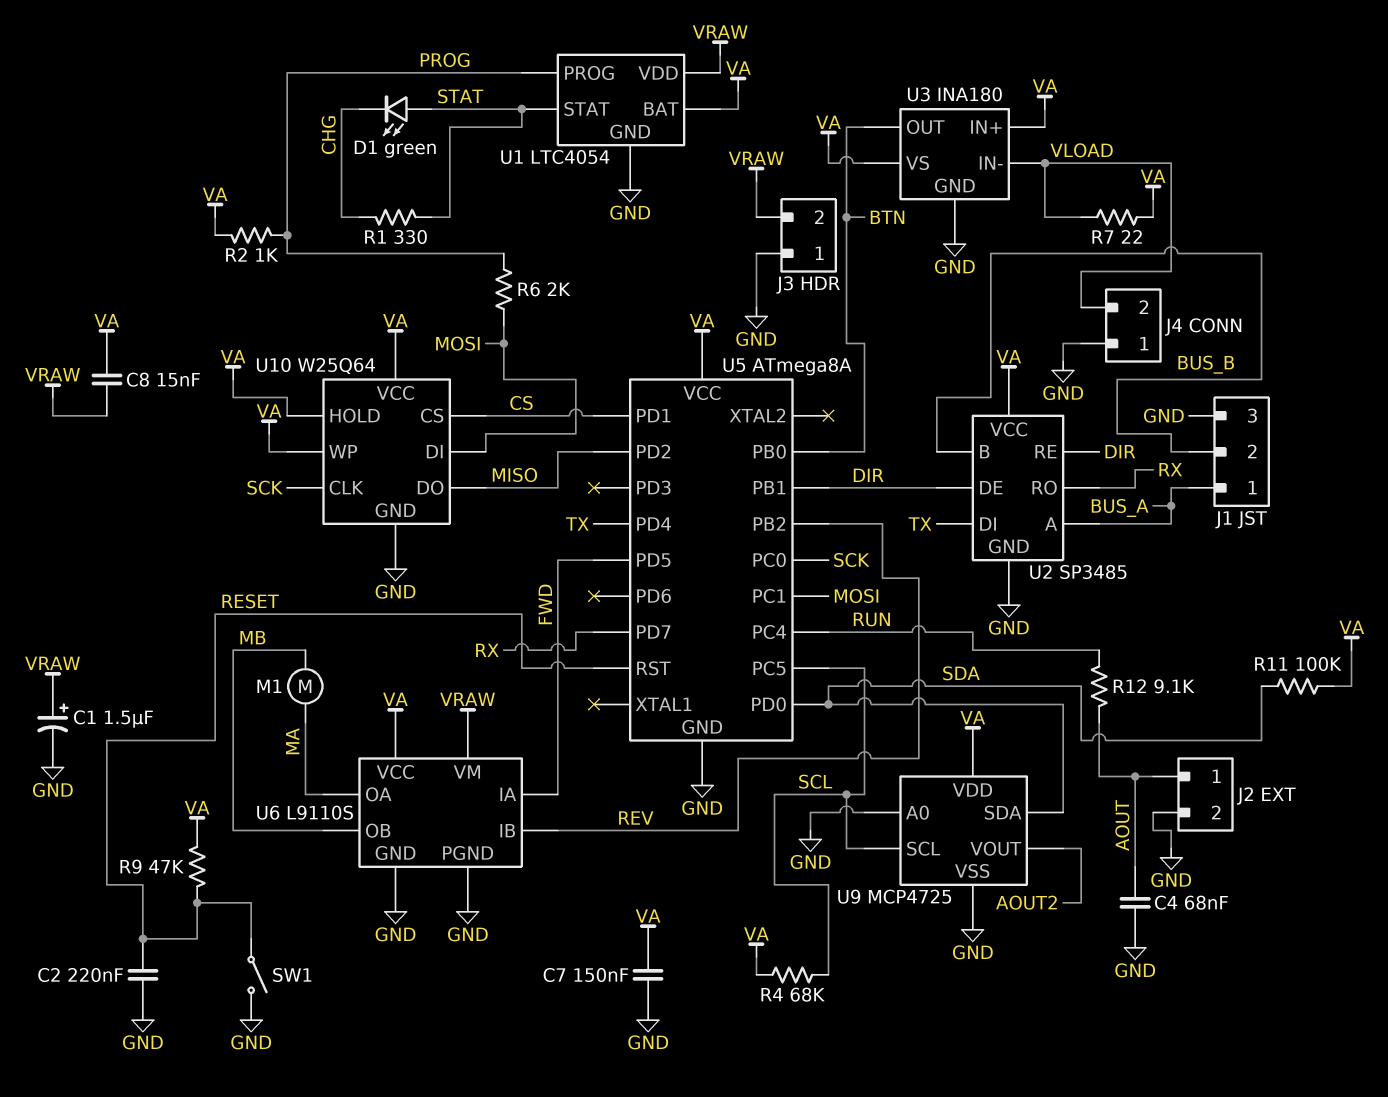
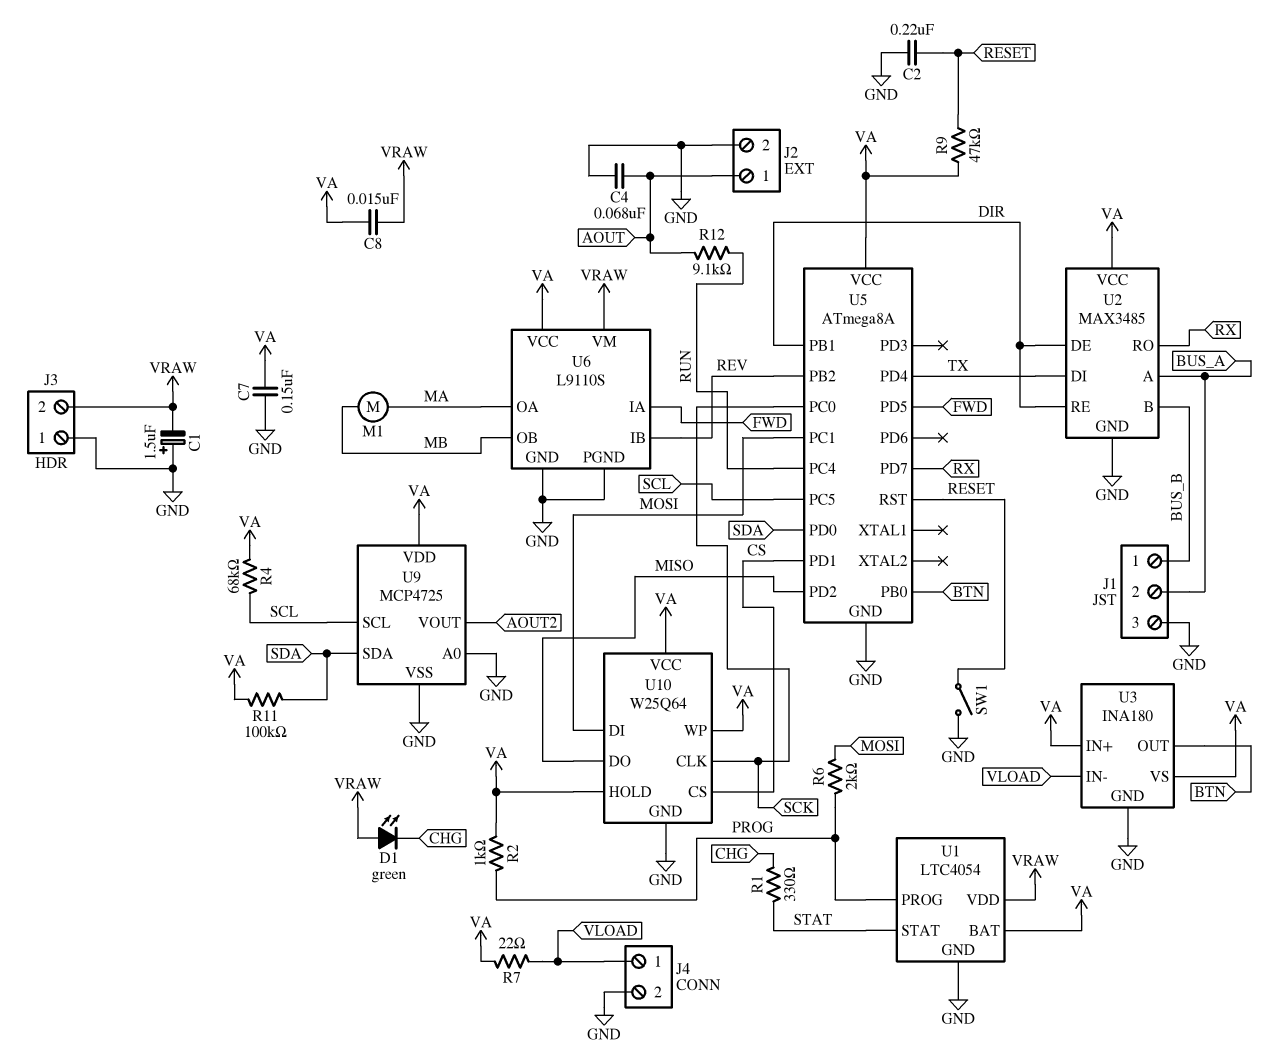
C1: 1.5uF (plus VRAW, minus GND) -> 1.5uF (plus GND, minus VRAW)
D1: LED green (A STAT, K CHG) -> LED green (A VRAW, K CHG)
J1 pin 1: BUS_A -> BUS_B
J1 pin 2: BUS_B -> BUS_A
J4 pin 1: GND -> VLOAD
J4 pin 2: VLOAD -> GND
U2: SP3485 -> MAX3485

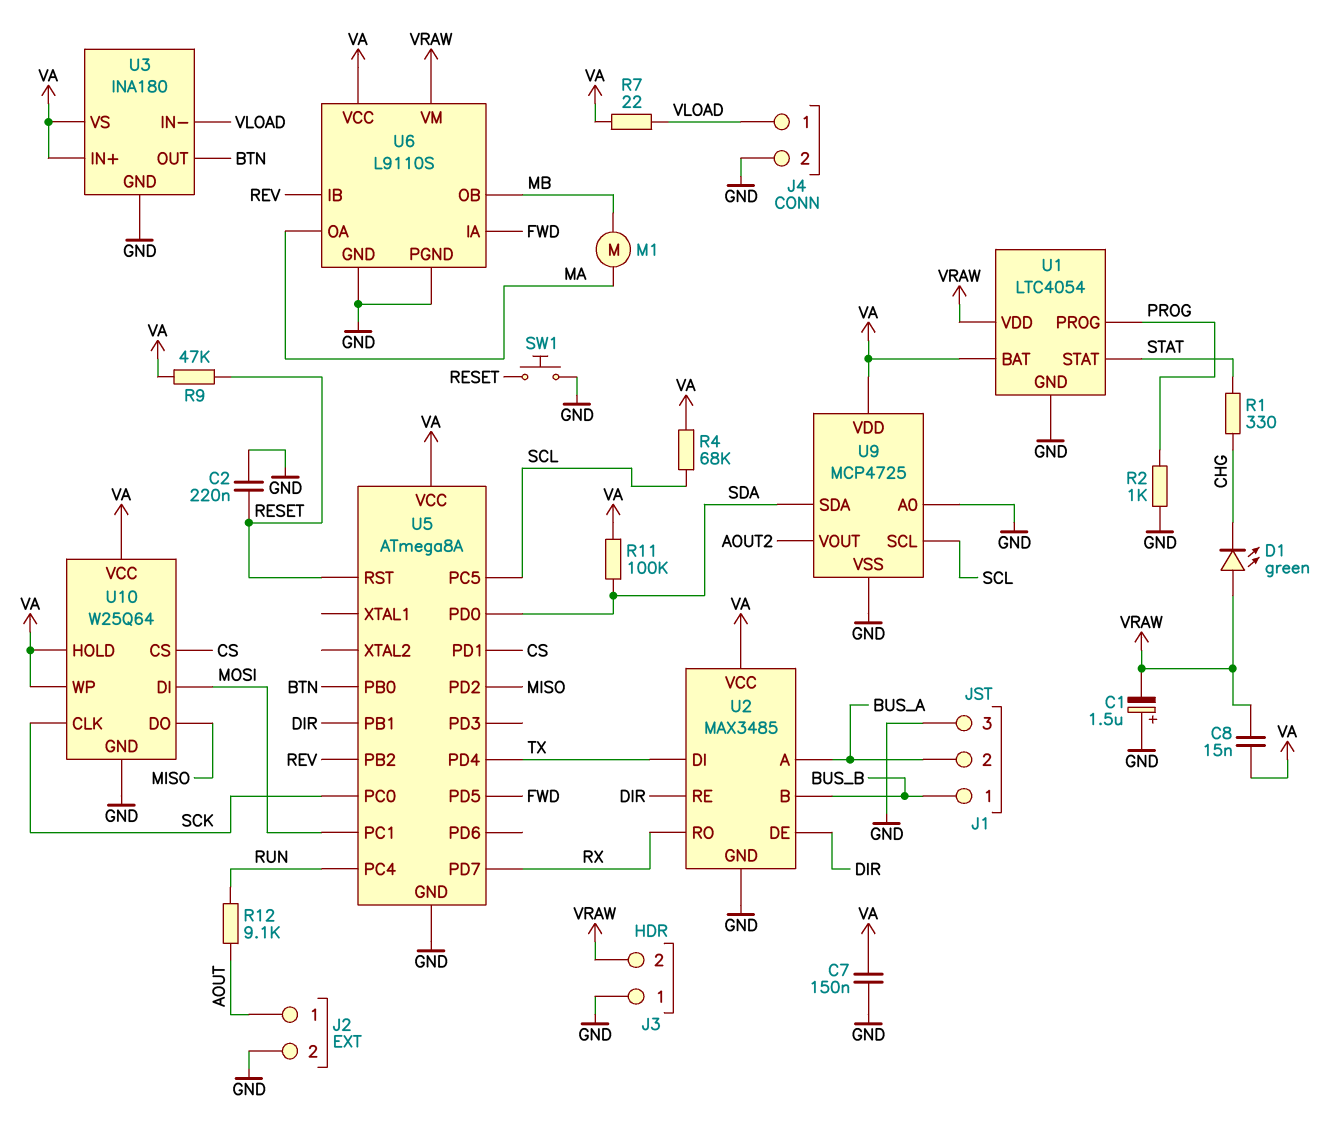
C4: 68nF (AOUT, GND) -> none
R2: 1k (PROG, VA) -> 1k (GND, PROG)
R6: 2k (MOSI, PROG) -> none
SW1: switch (GND, RESET) -> button (GND, RESET)

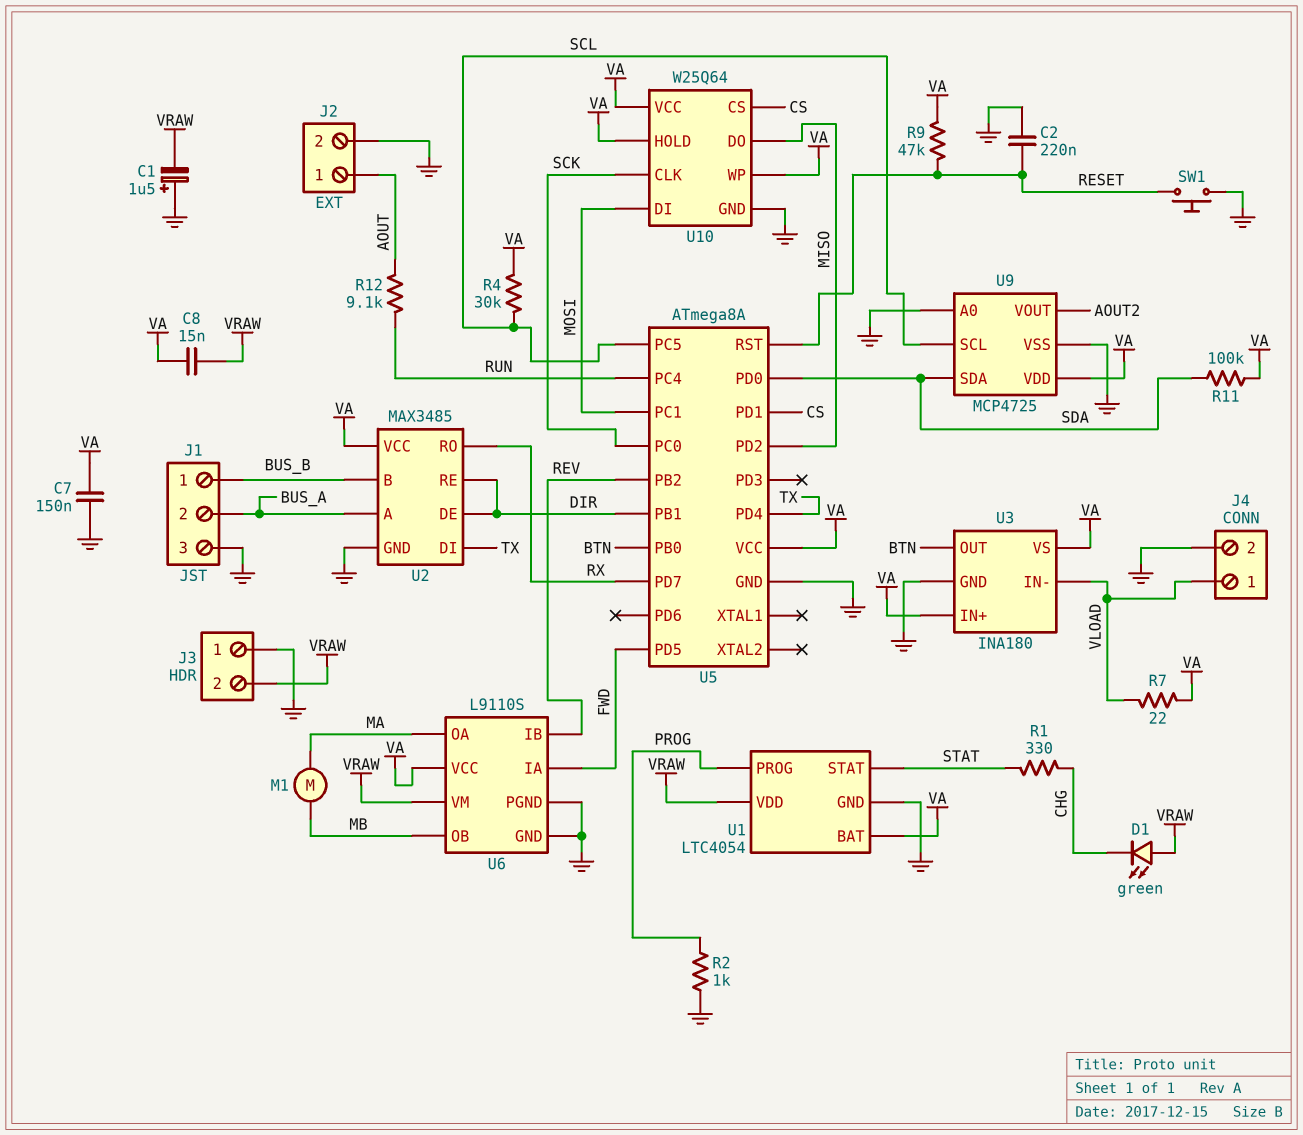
R4: 68k (SCL, VA) -> 30k (SCL, VA)

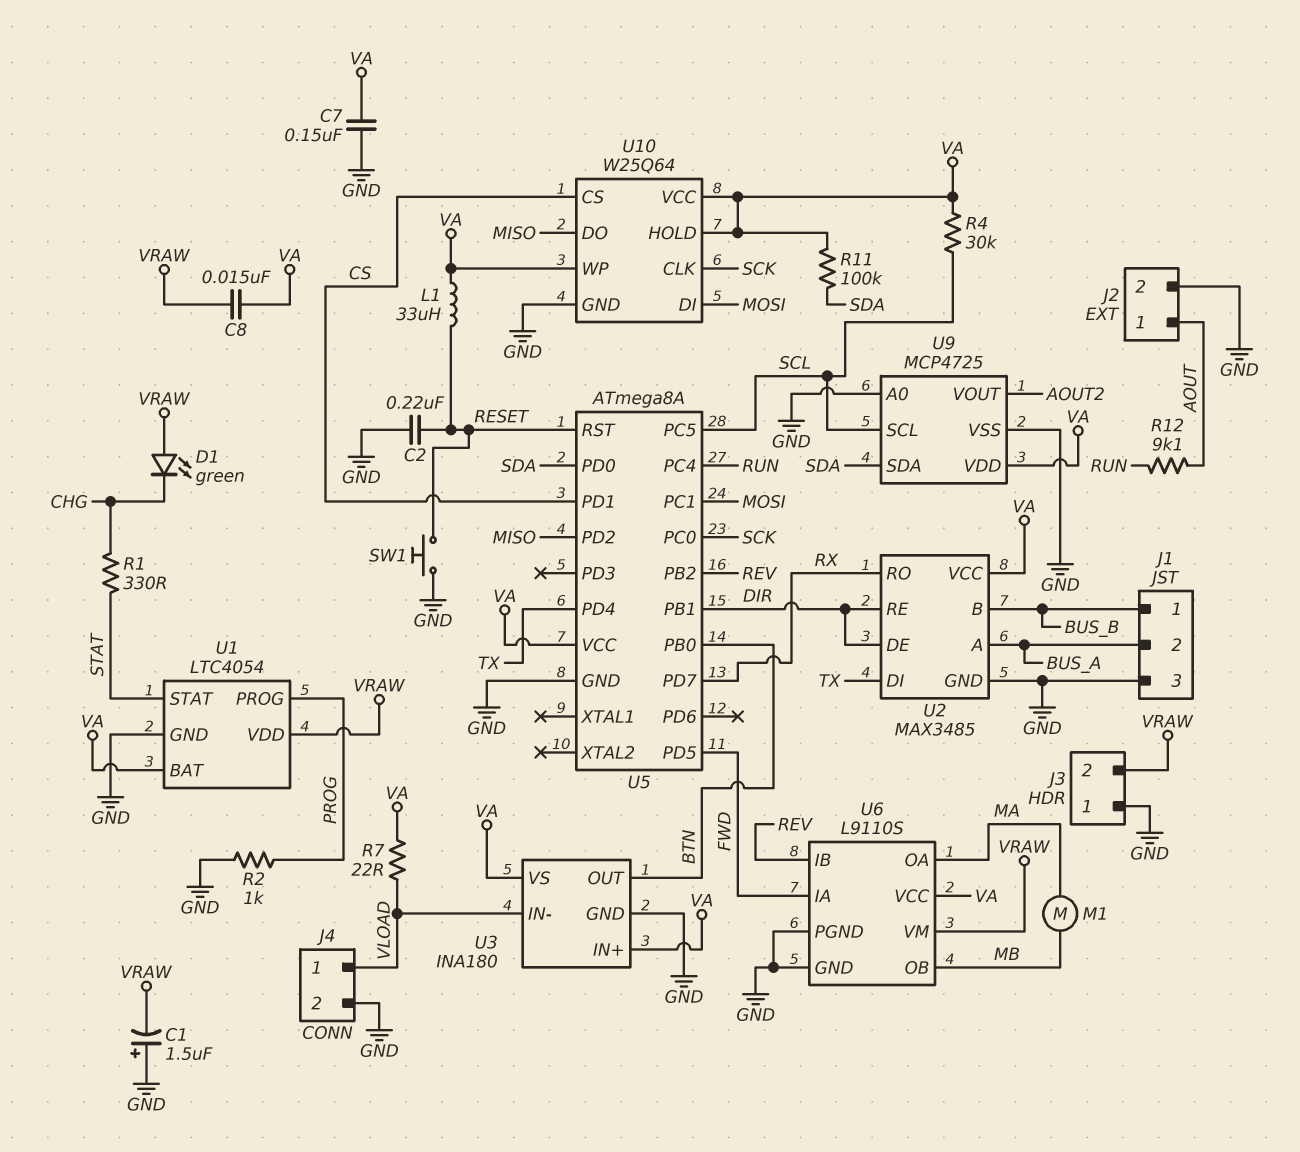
L1: none -> 33uH (RESET, VA)
R9: 47k (RESET, VA) -> none

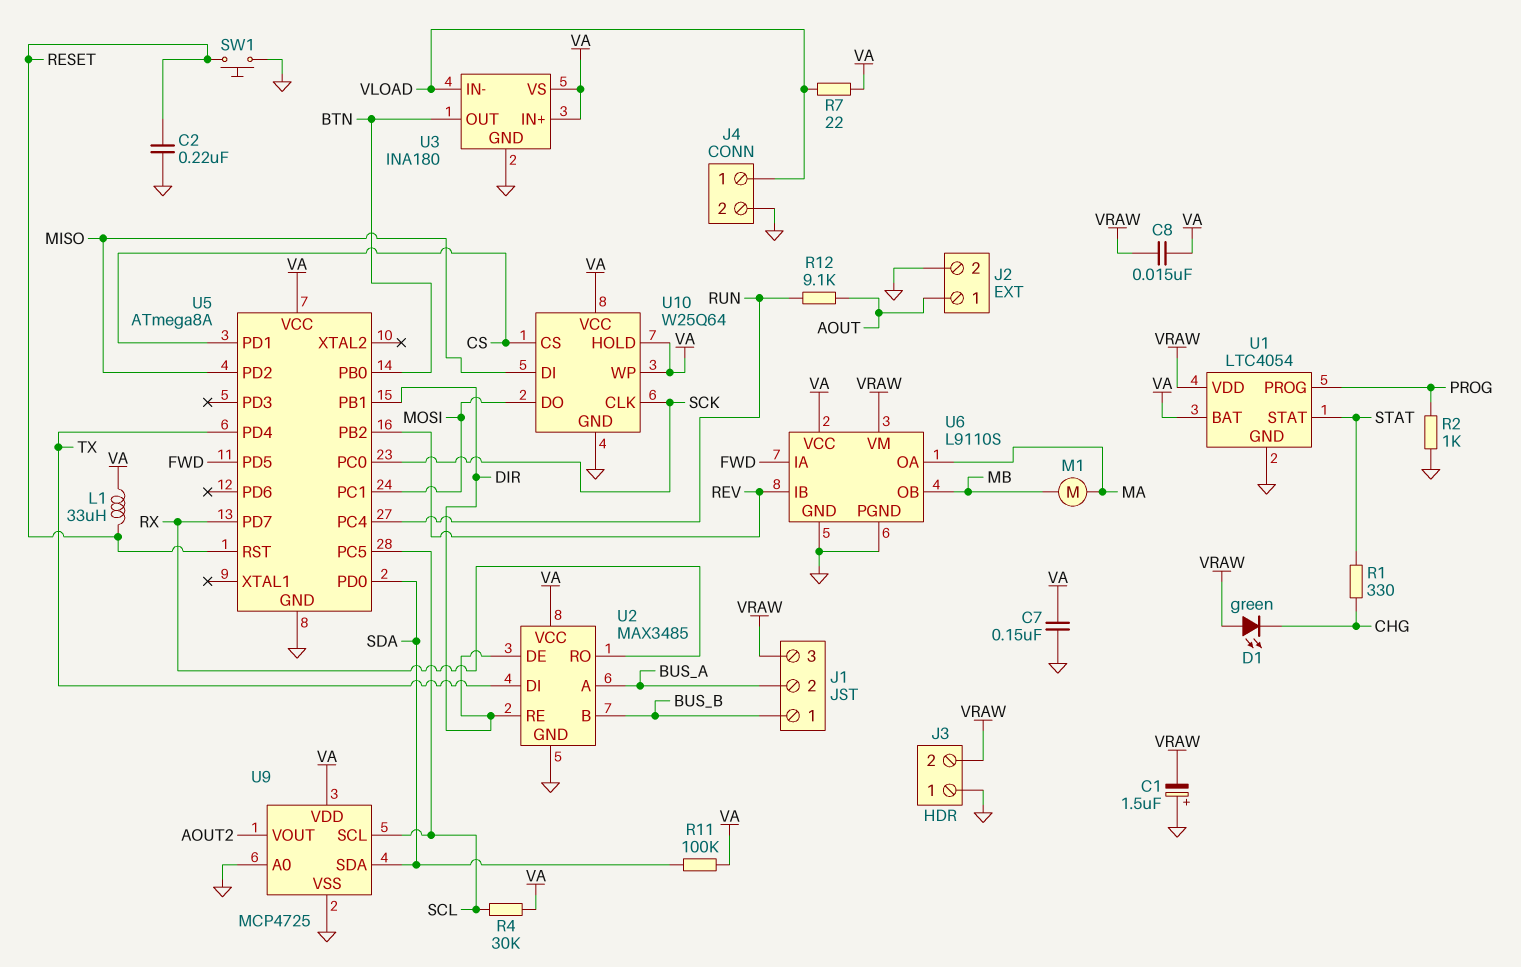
J1 pin 3: GND -> VRAW
U10 pin DI: MOSI -> MISO
U10 pin DO: MISO -> MOSI

